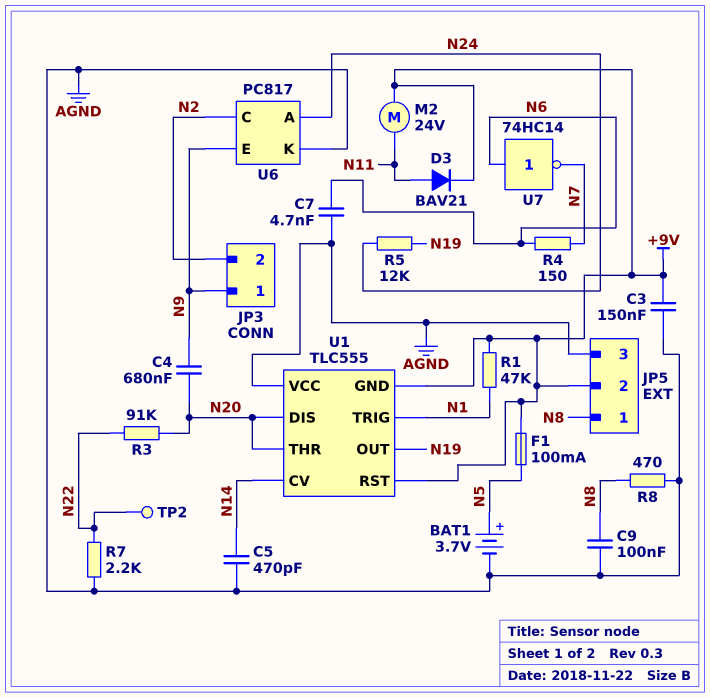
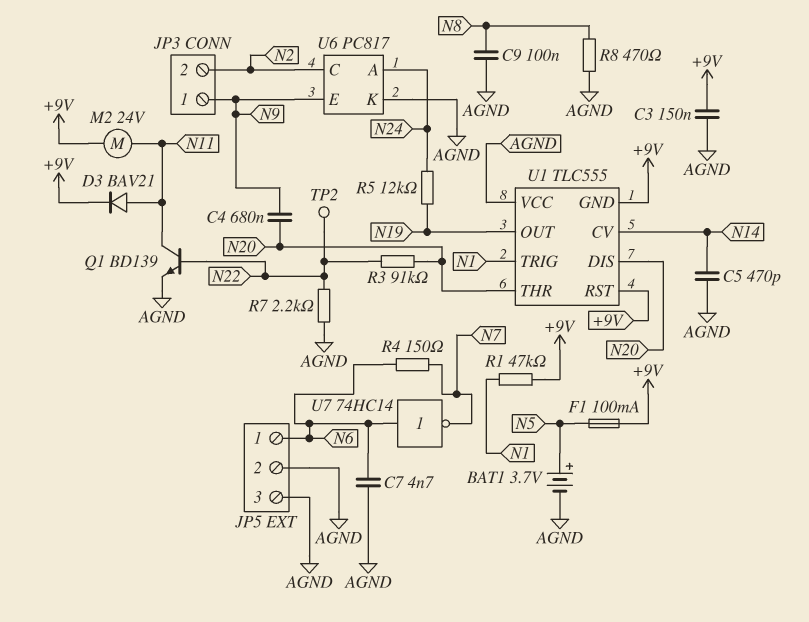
JP5 pin 1: N8 -> N6
JP5 pin 2: +9V -> AGND
Q1: none -> NPN BD139 (B N22, C N11, E AGND)

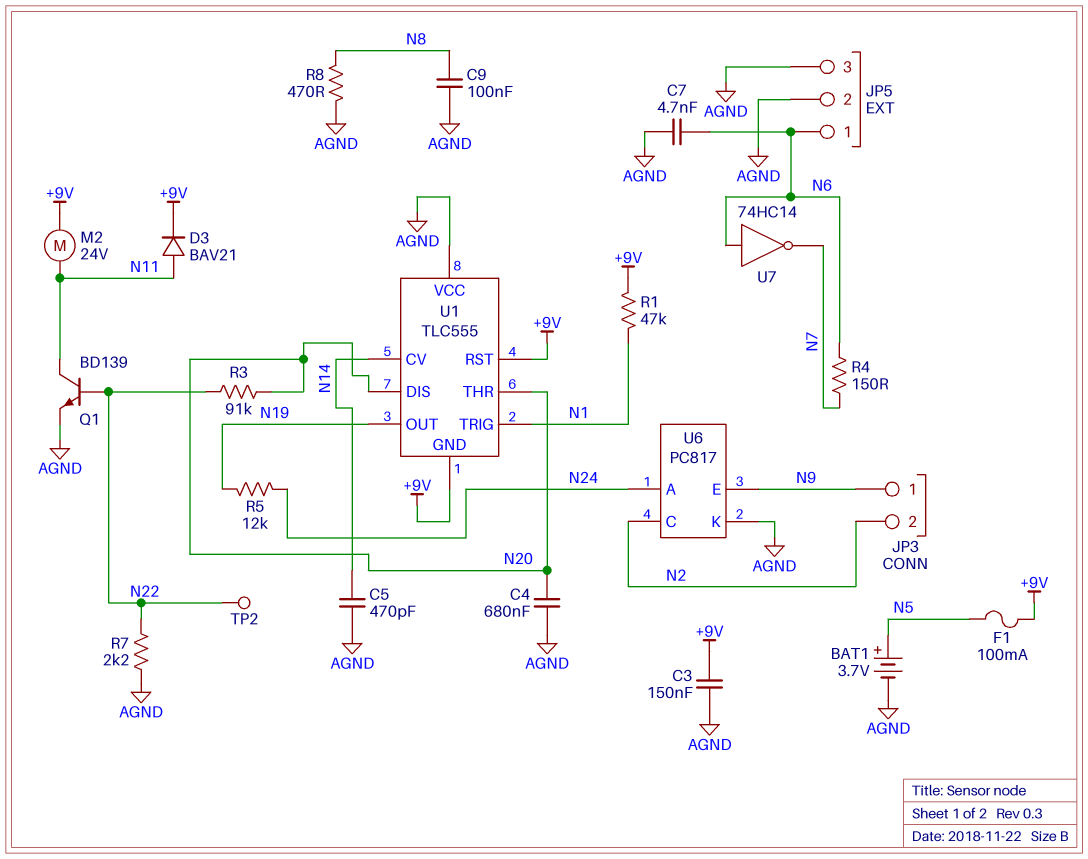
C4: 680nF (N9, N20) -> 680nF (AGND, N20)

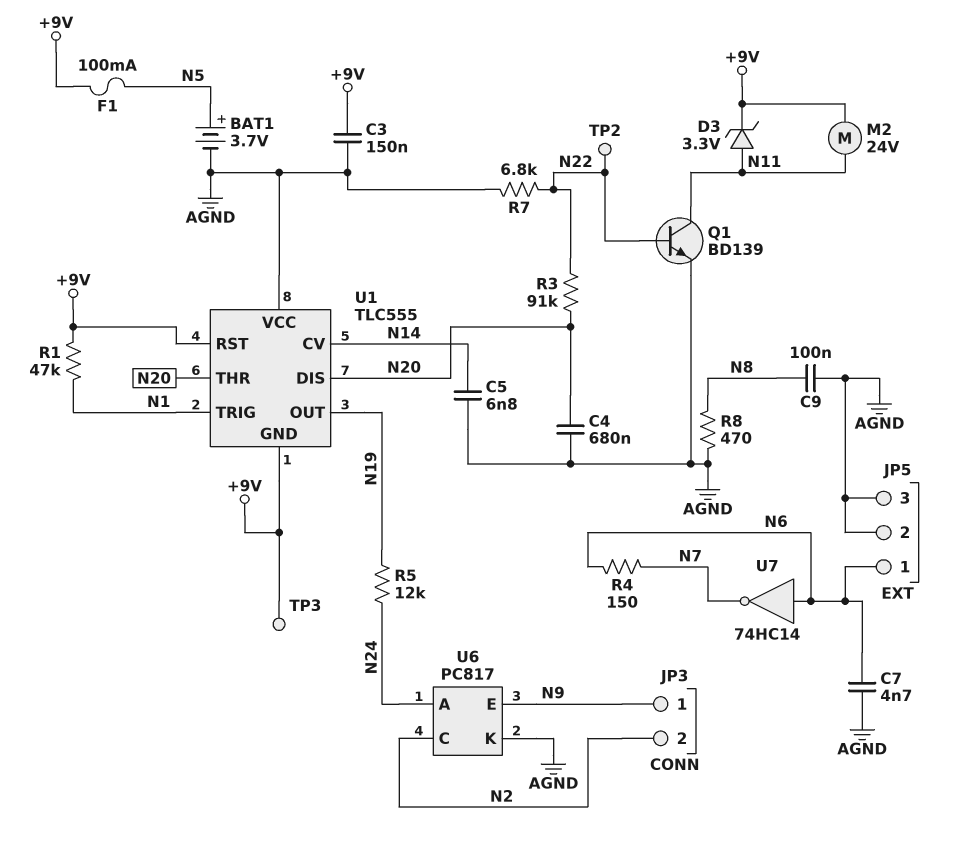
C5: 470pF (AGND, N14) -> 6.8nF (AGND, N14)
D3: diode BAV21 (A N11, K +9V) -> zener 3.3V (A N11, K +9V)
R7: 2.2k (AGND, N22) -> 6.8k (AGND, N22)
TP3: none -> test point (+9V)

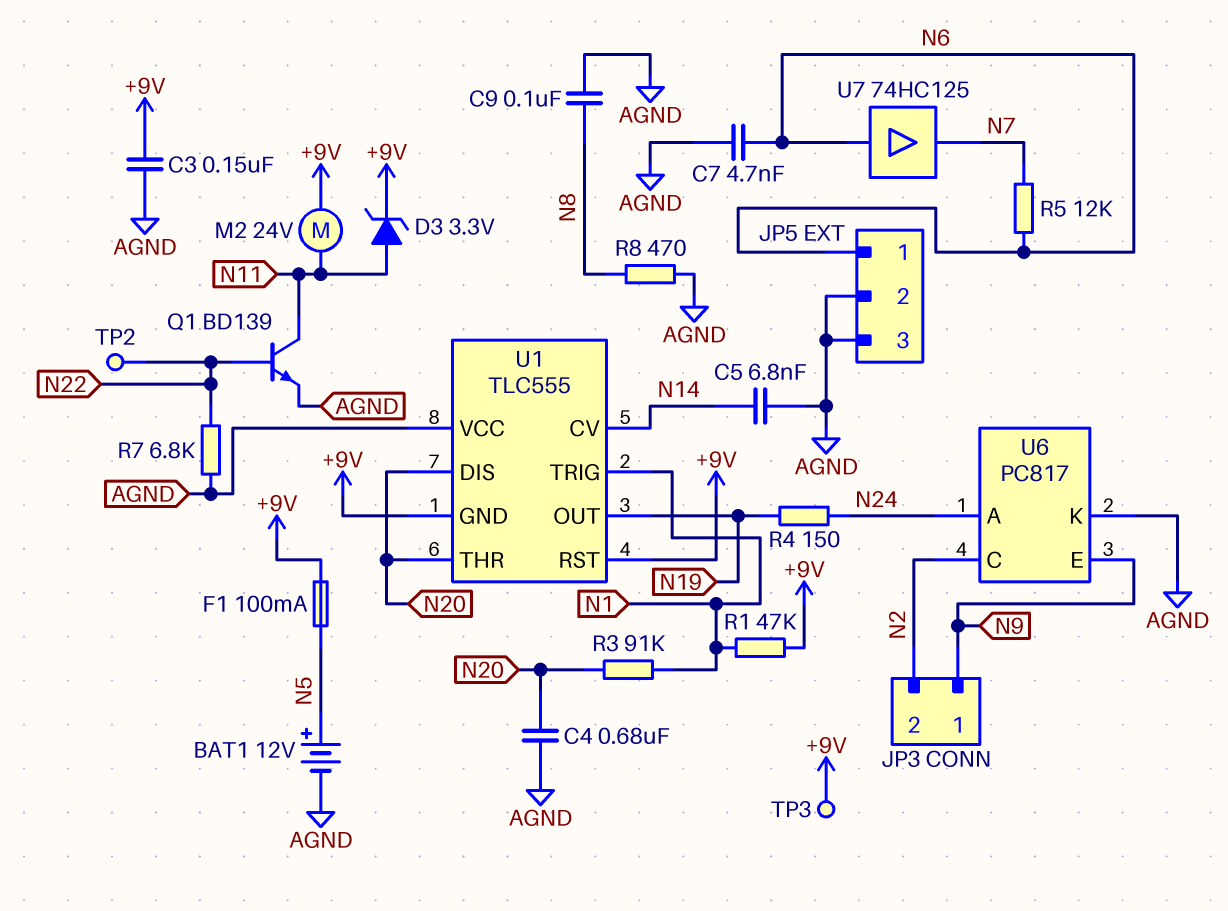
BAT1: 3.7V (plus N5, minus AGND) -> 12V (plus N5, minus AGND)
R3: 91k (N20, N22) -> 91k (N1, N20)
R4: 150 (N6, N7) -> 150 (N19, N24)
R5: 12k (N19, N24) -> 12k (N6, N7)
U7: NOT 74HC14 (in N6, out N7) -> buffer 74HC125 (in N6, out N7)

